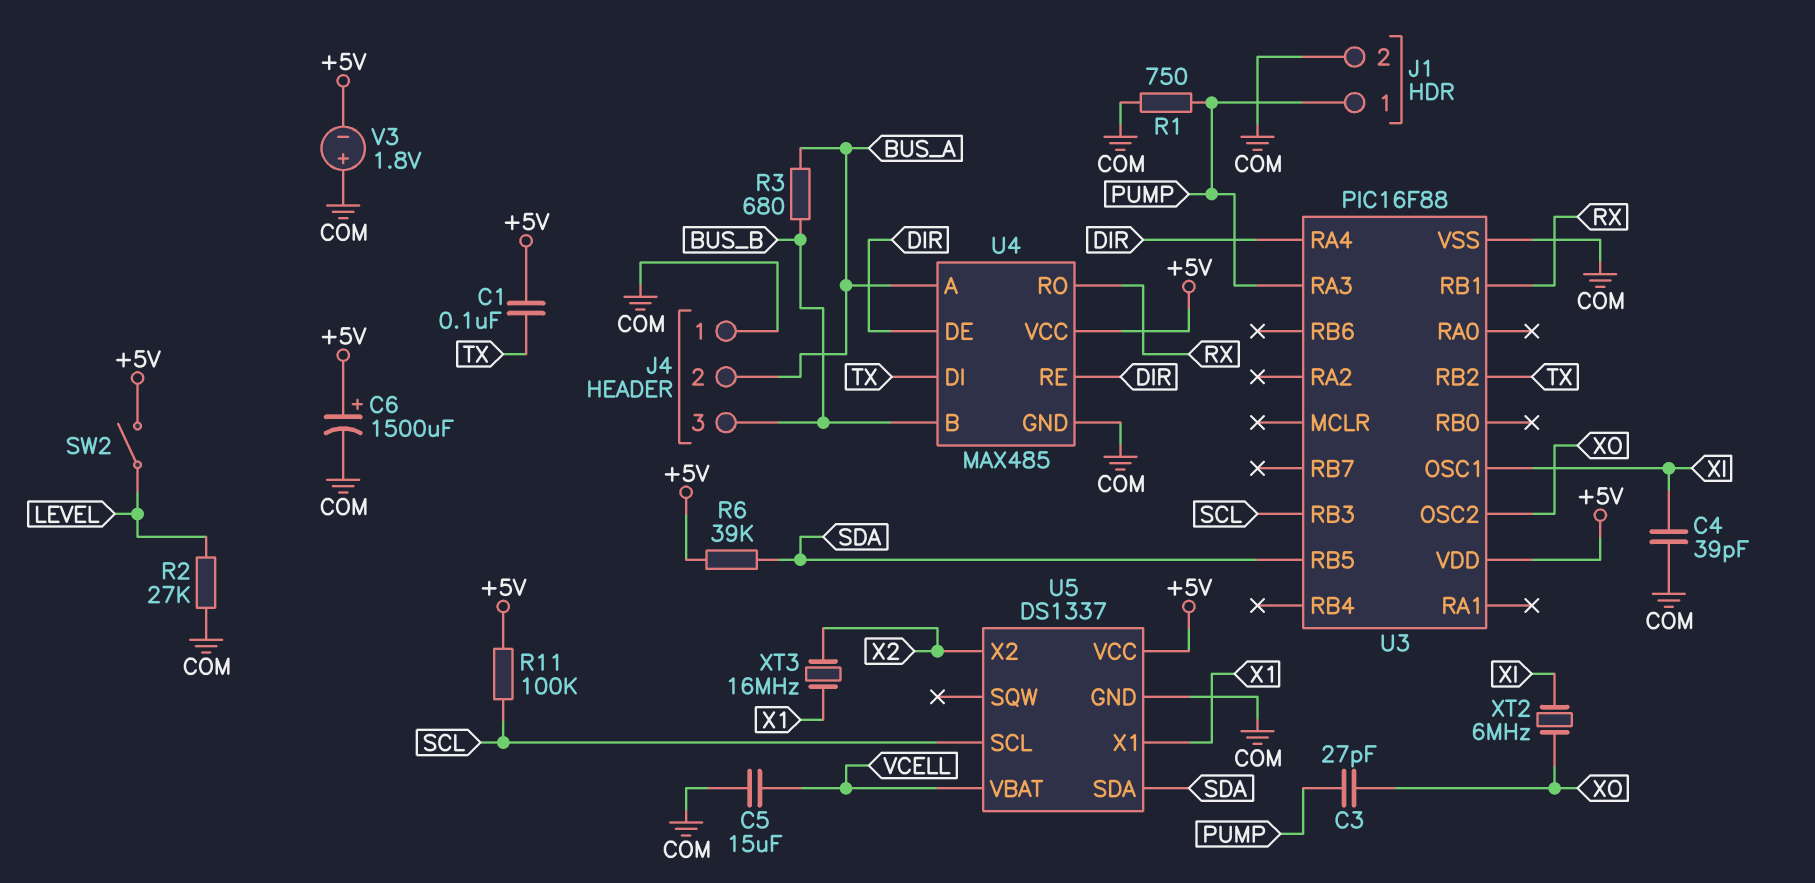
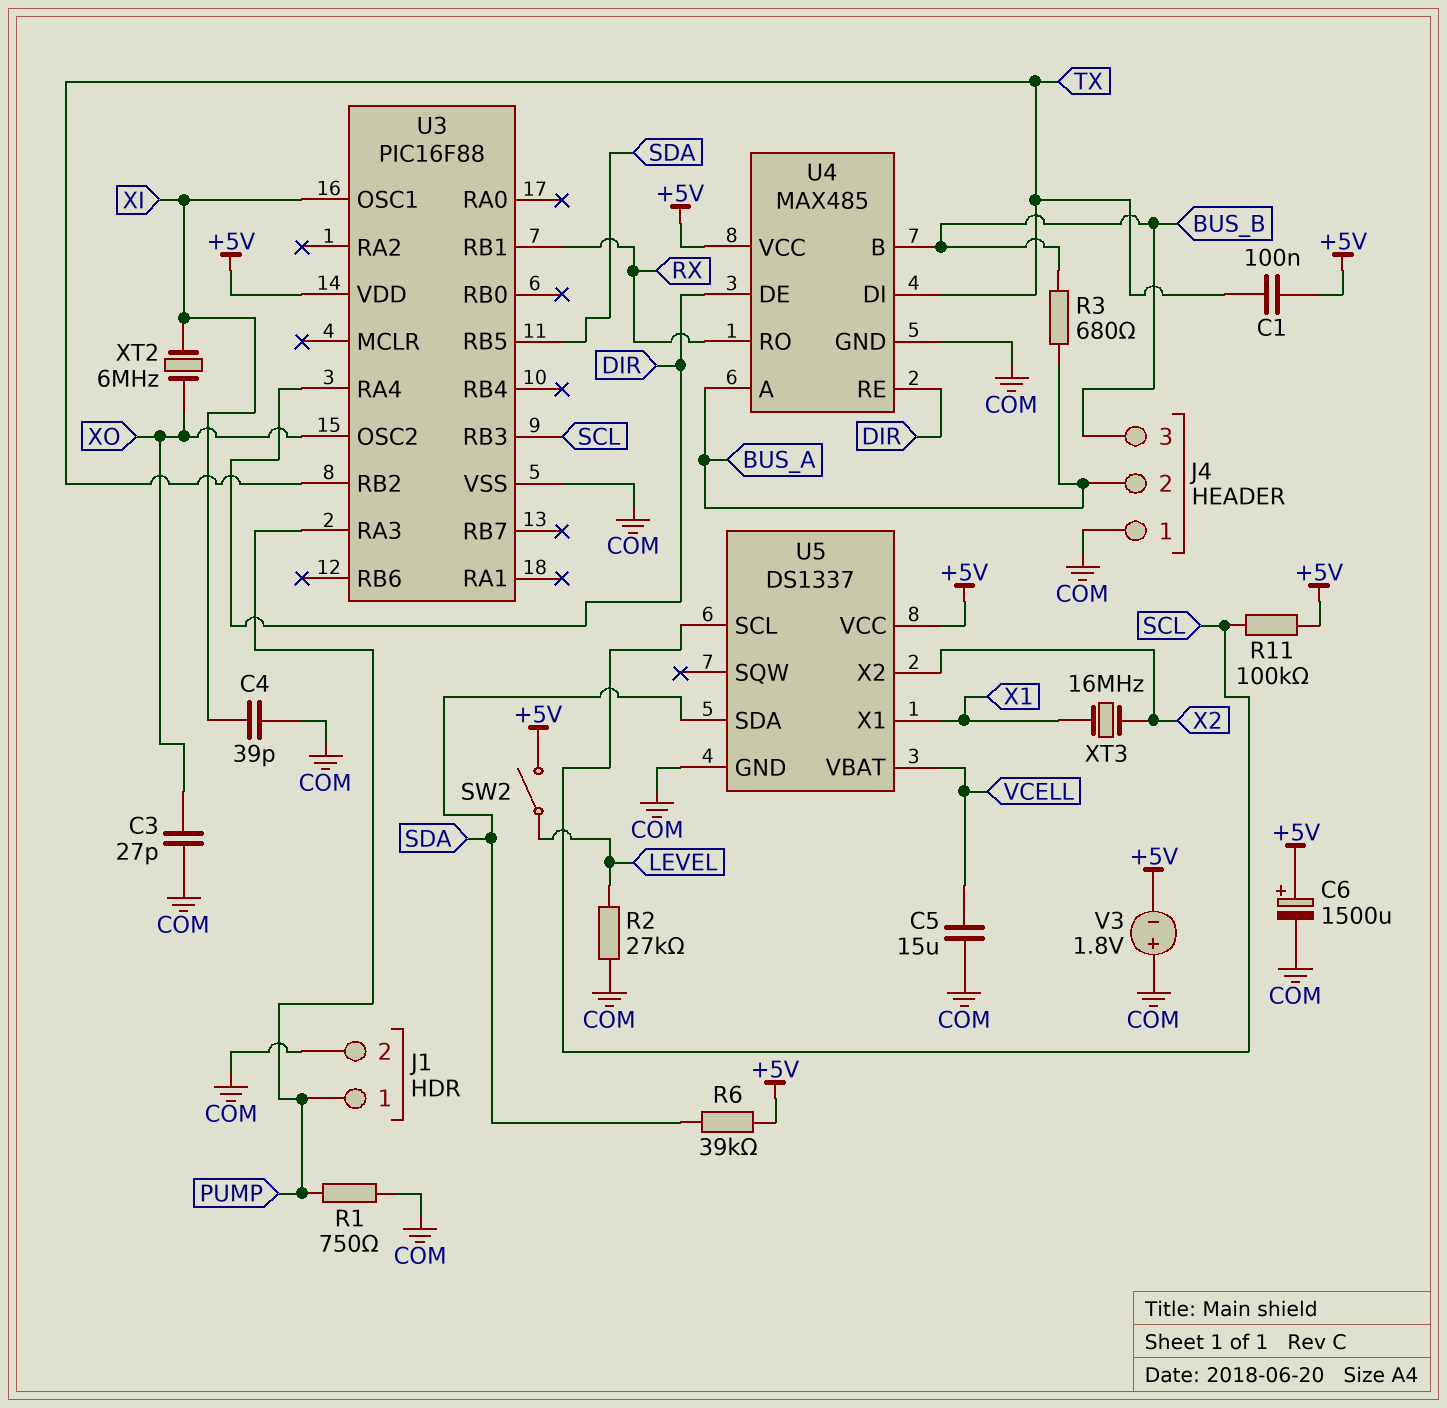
C3: 27pF (PUMP, XO) -> 27pF (COM, XO)

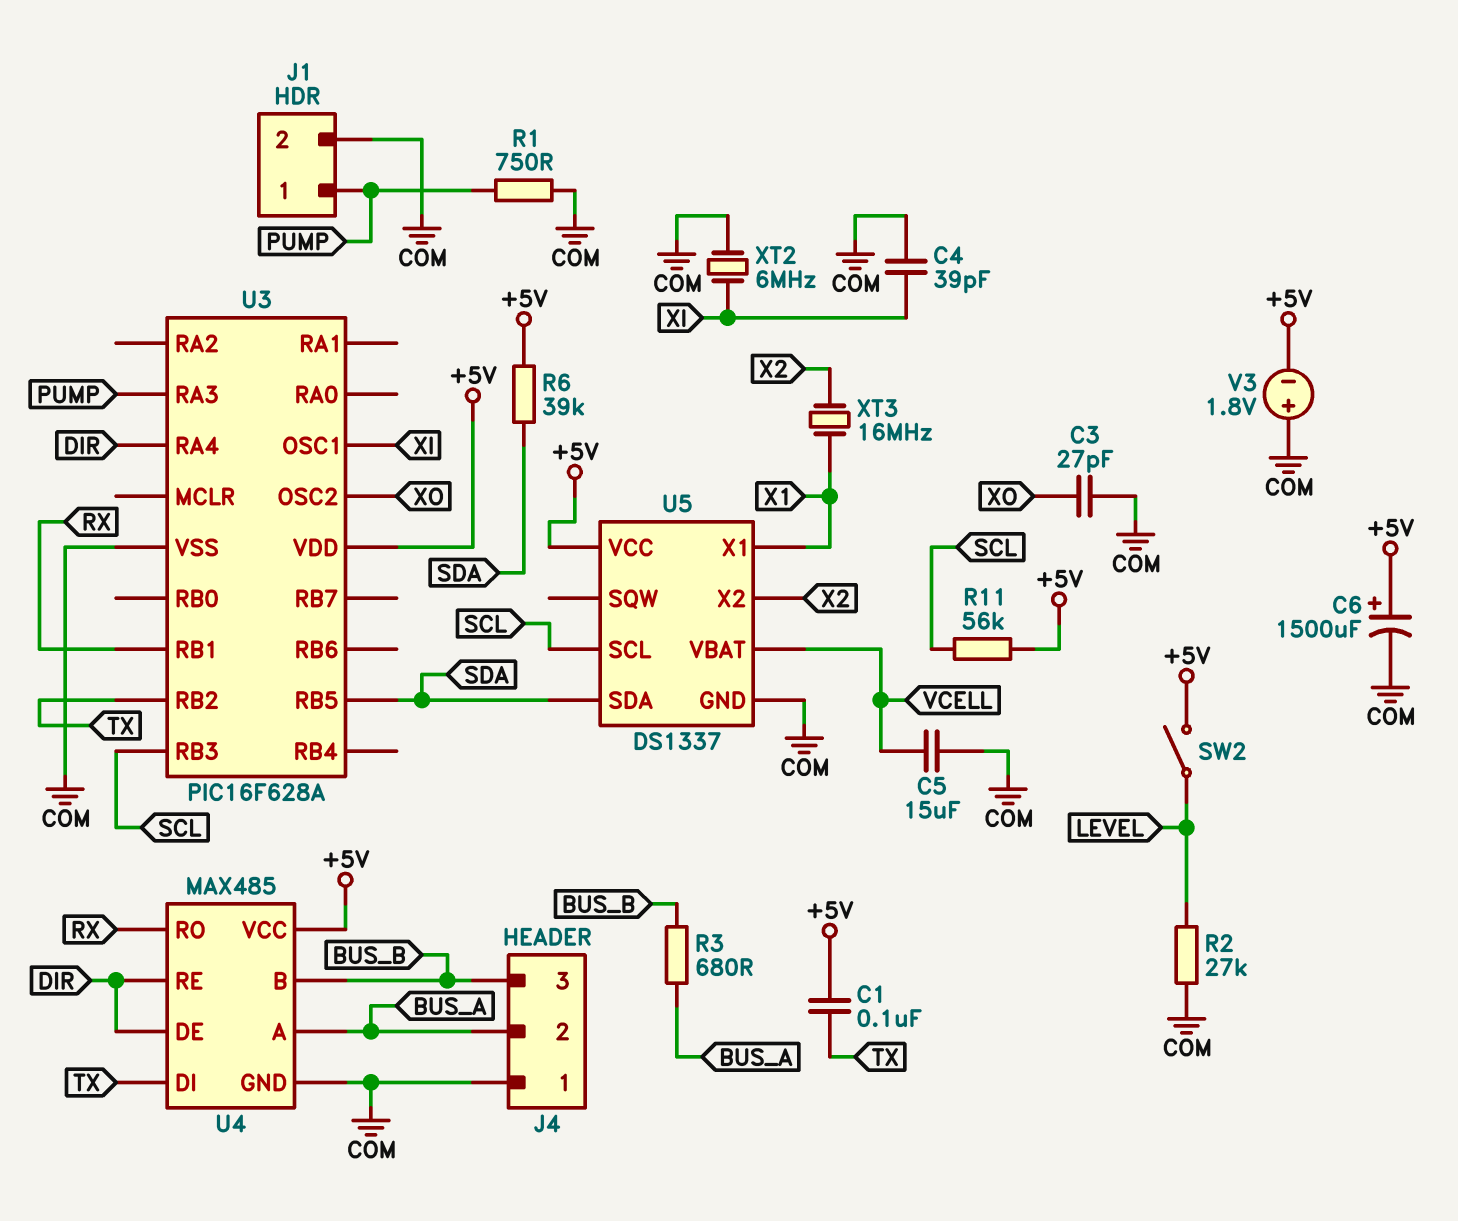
R11: 100k (+5V, SCL) -> 56k (+5V, SCL)
U3: PIC16F88 -> PIC16F628A
XT2: 6MHz (XI, XO) -> 6MHz (COM, XI)

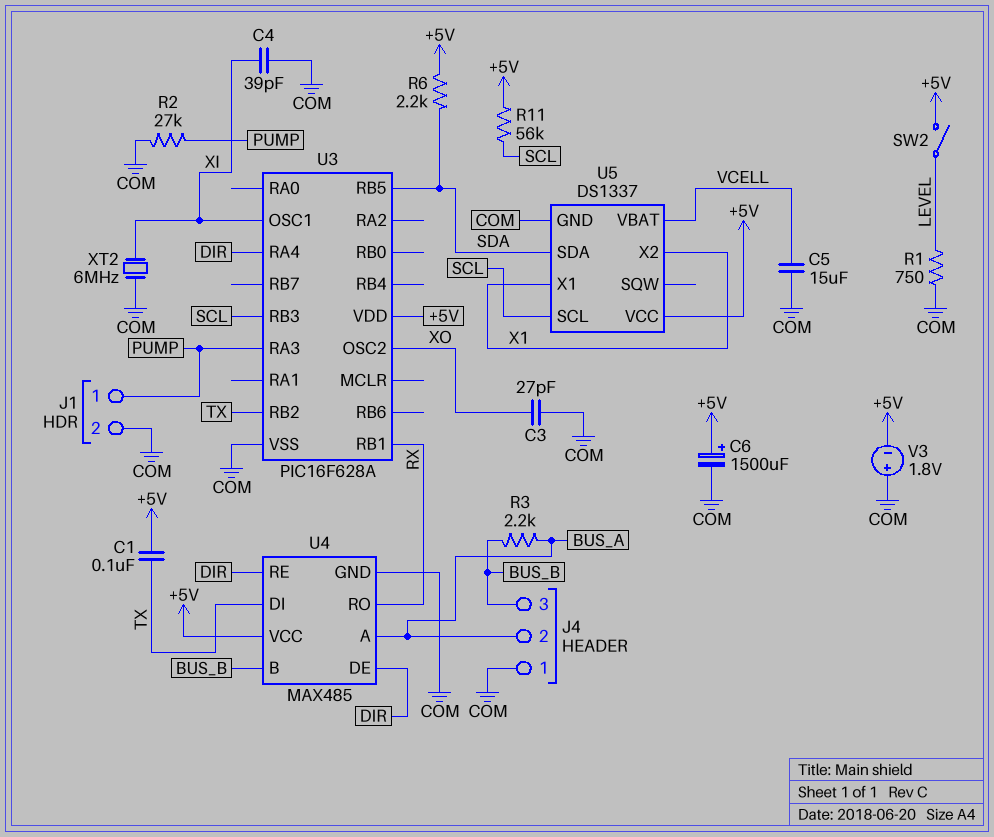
R1: 750 (COM, PUMP) -> 750 (COM, LEVEL)
R2: 27k (COM, LEVEL) -> 27k (COM, PUMP)
R3: 680 (BUS_A, BUS_B) -> 2.2k (BUS_A, BUS_B)
R6: 39k (+5V, SDA) -> 2.2k (+5V, SDA)
U5 pin X2: X2 -> X1
XT3: 16MHz (X1, X2) -> none

